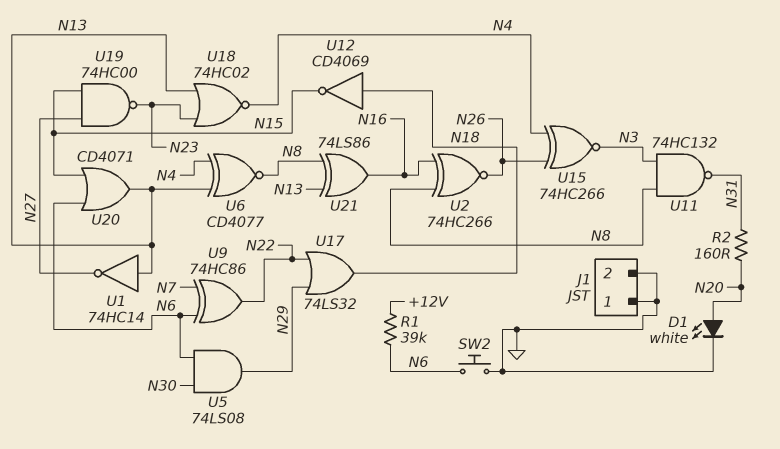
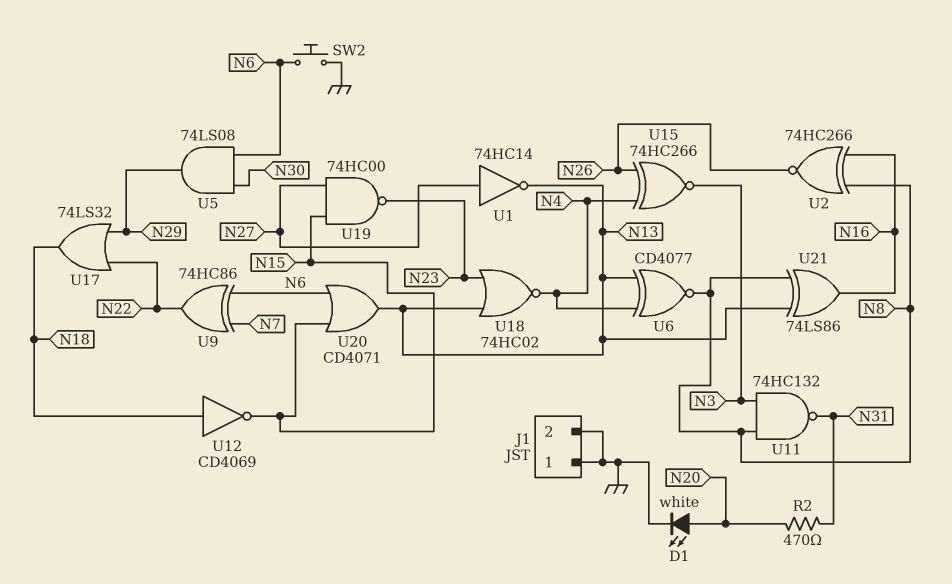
R1: 39k (+12V, N6) -> none
R2: 160 (N20, N31) -> 470 (N20, N31)
U1: NOT 74HC14 (in N13, out N27) -> NOT 74HC14 (in N27, out N13)

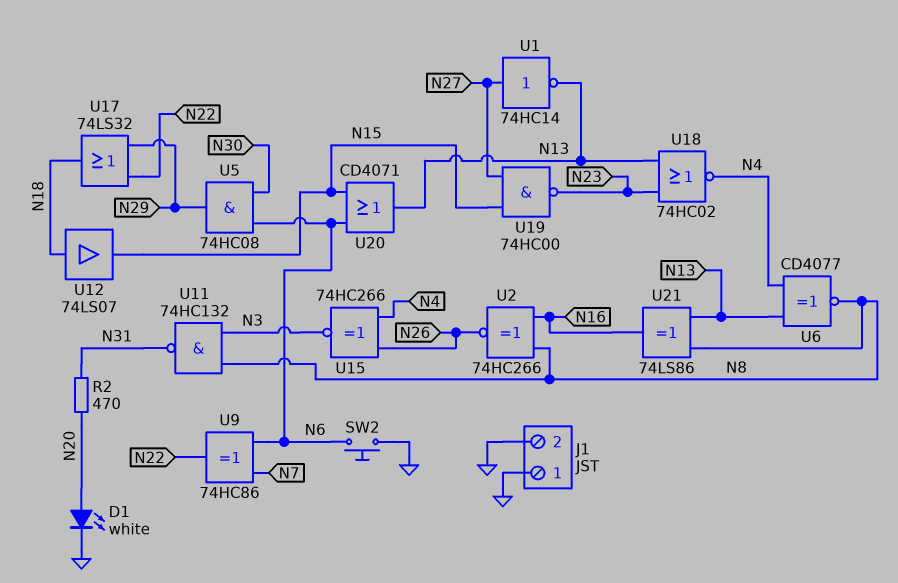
U5: AND 74LS08 (in N6, in N30, out N29) -> AND 74HC08 (in N6, in N30, out N29)
U12: NOT CD4069 (in N18, out N15) -> buffer 74LS07 (in N18, out N15)

